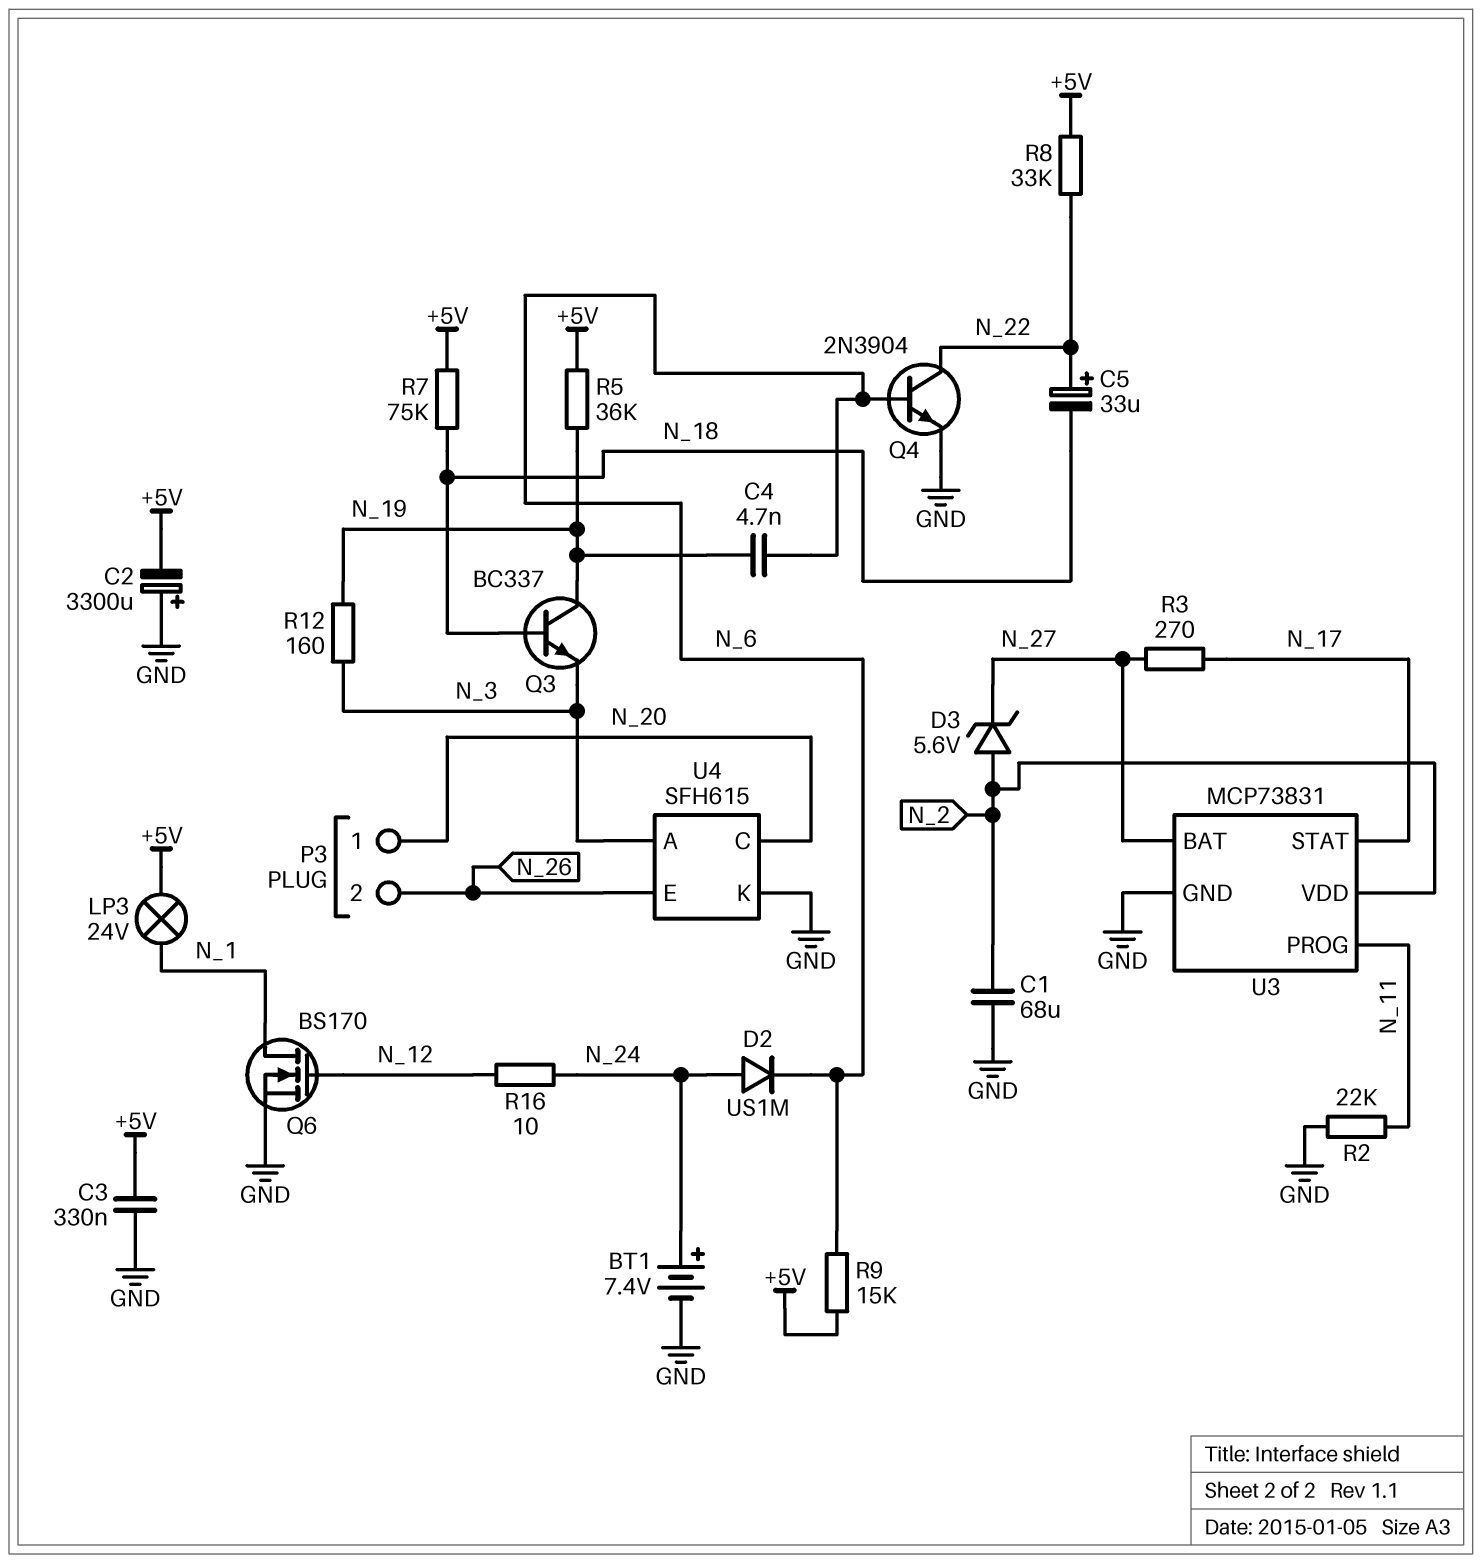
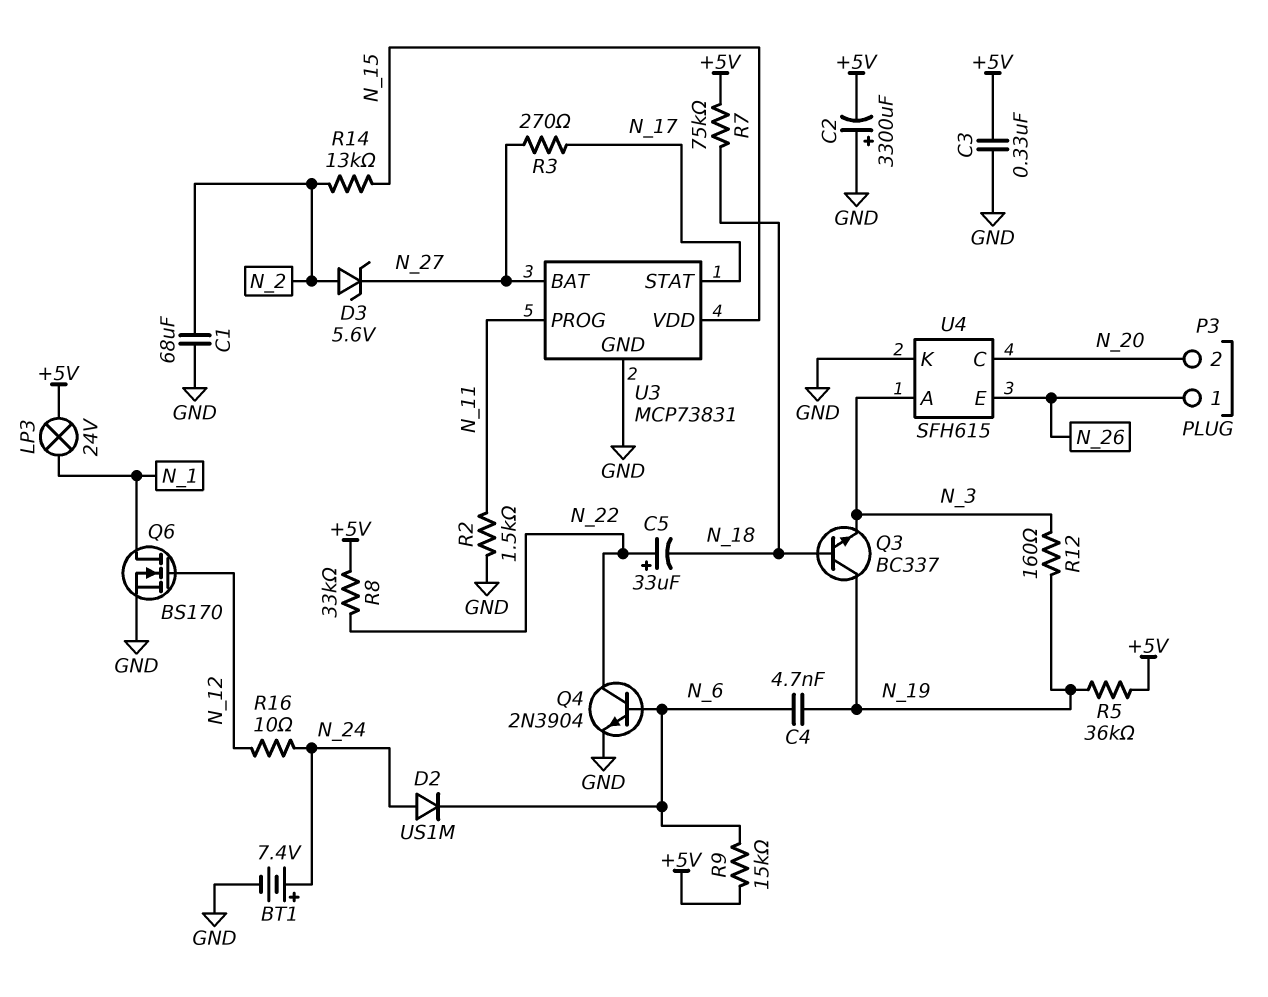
P3 pin 1: N_20 -> N_26
P3 pin 2: N_26 -> N_20
R2: 22k (GND, N_11) -> 1.5k (GND, N_11)
R14: none -> 13k (N_2, N_15)
U3 pin VDD: N_2 -> N_15

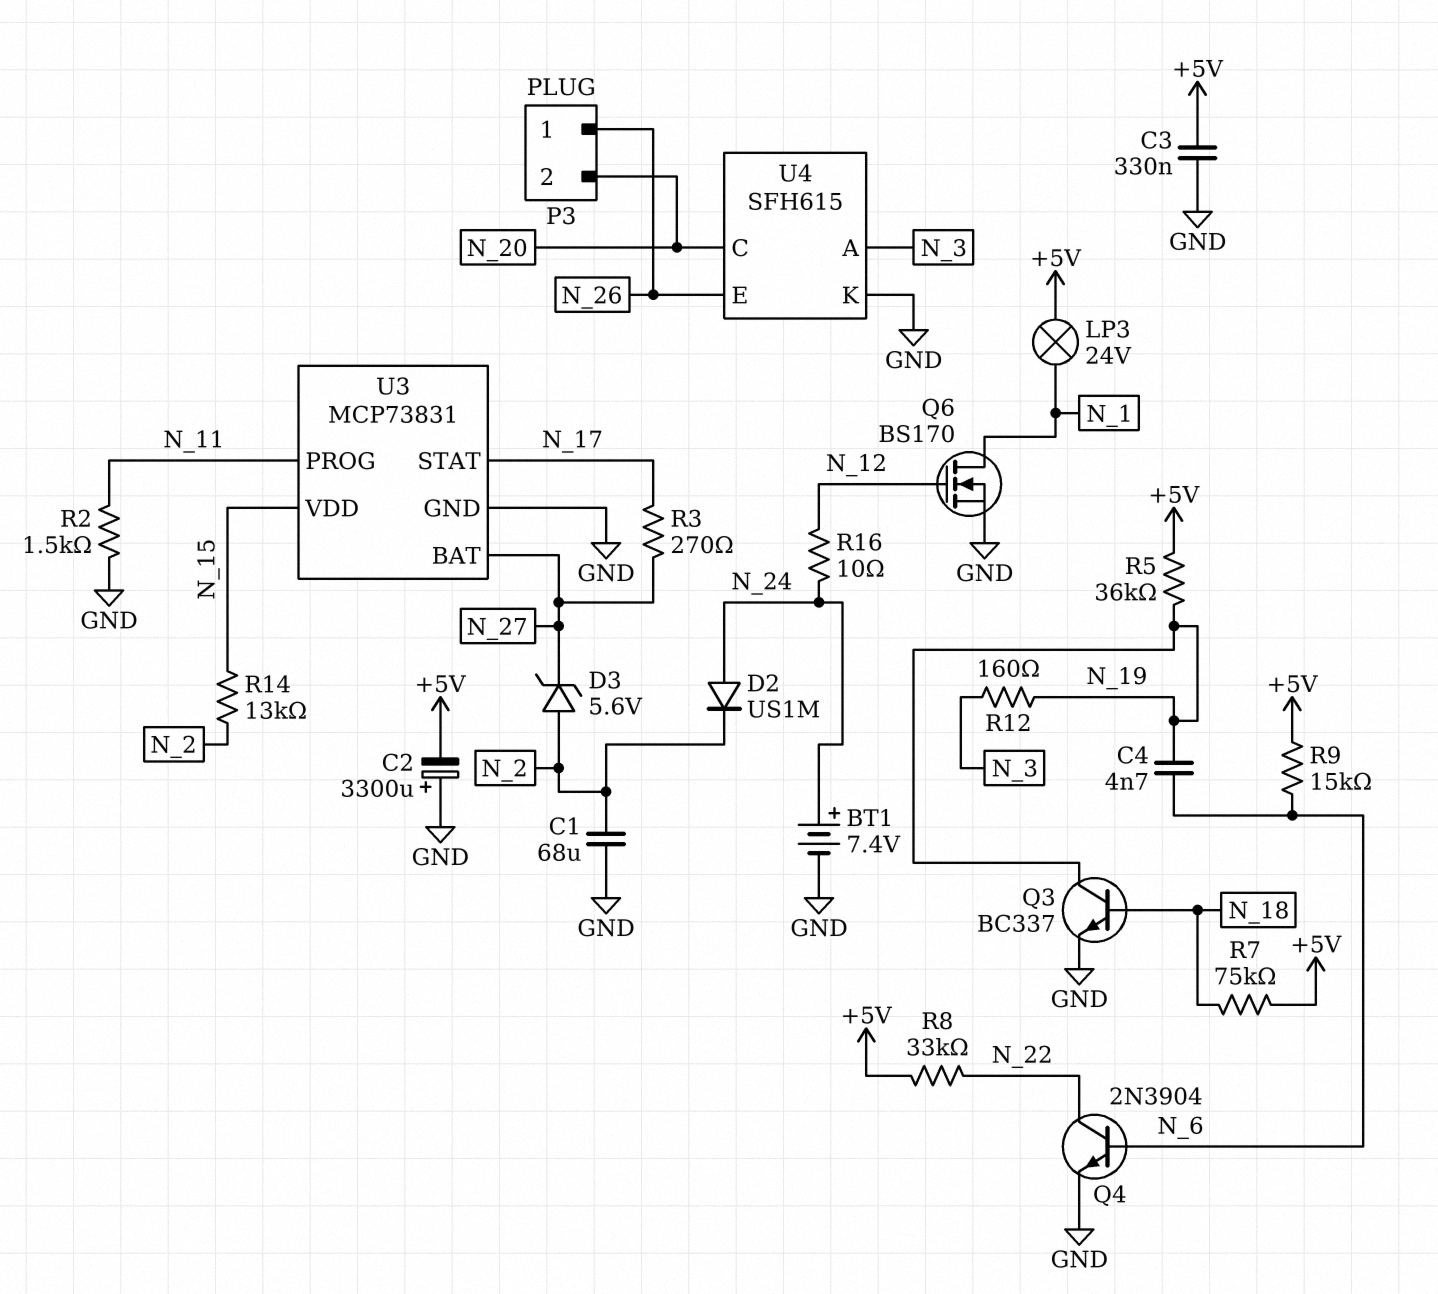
C5: 33uF (plus N_22, minus N_18) -> none
D2: diode US1M (A N_24, K N_6) -> diode US1M (A N_24, K N_2)
Q3: NPN BC337 (B N_18, C N_19, E N_3) -> NPN BC337 (B N_18, C N_19, E GND)

